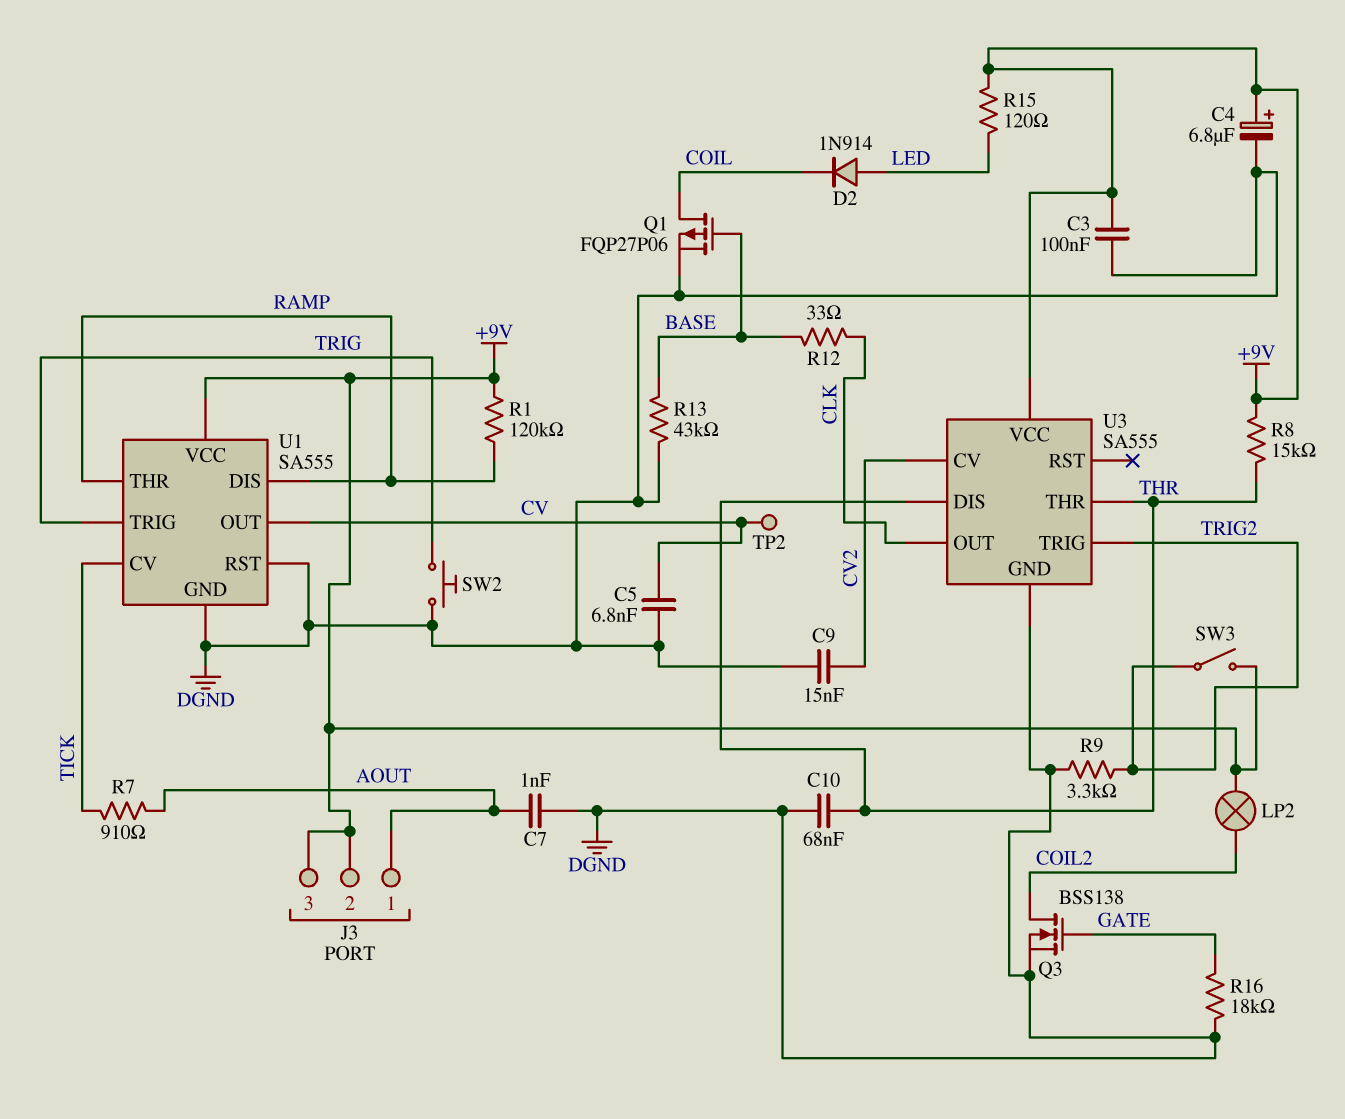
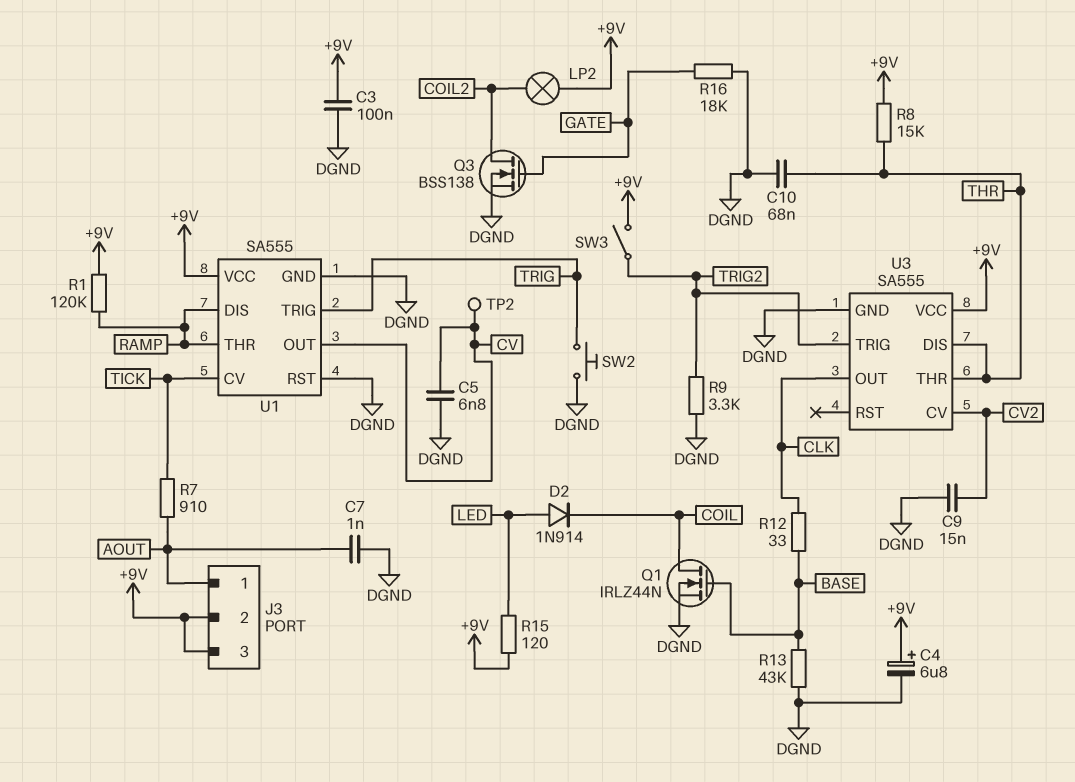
Q1: PMOS FQP27P06 (G BASE, D COIL, S DGND) -> NMOS IRLZ44N (G BASE, D COIL, S DGND)

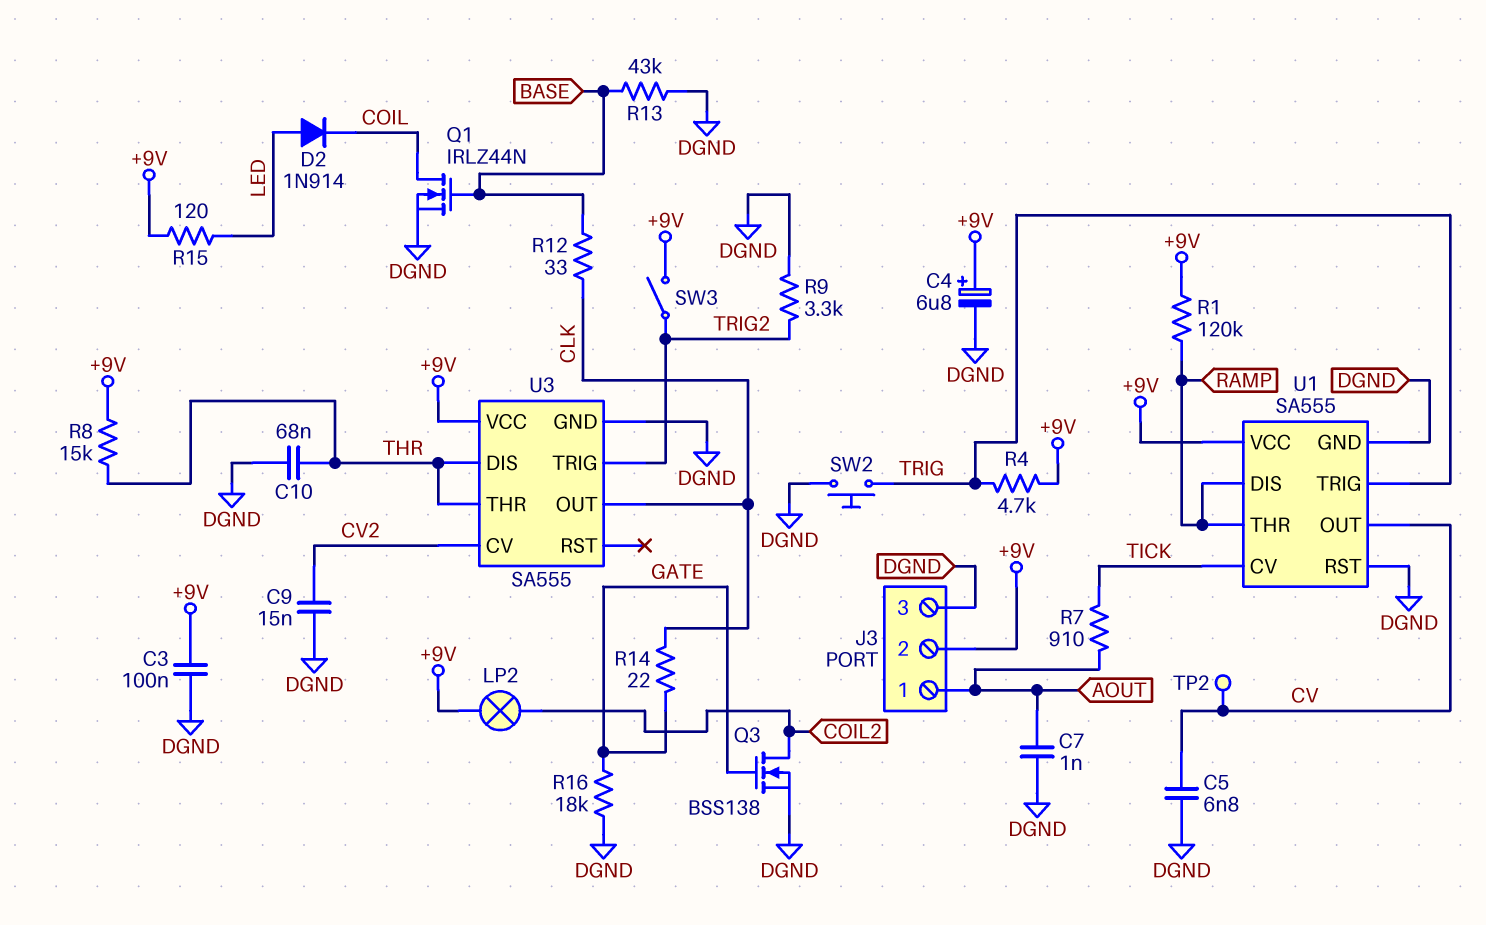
J3 pin 3: +9V -> DGND
R4: none -> 4.7k (+9V, TRIG)
R14: none -> 22 (CLK, GATE)

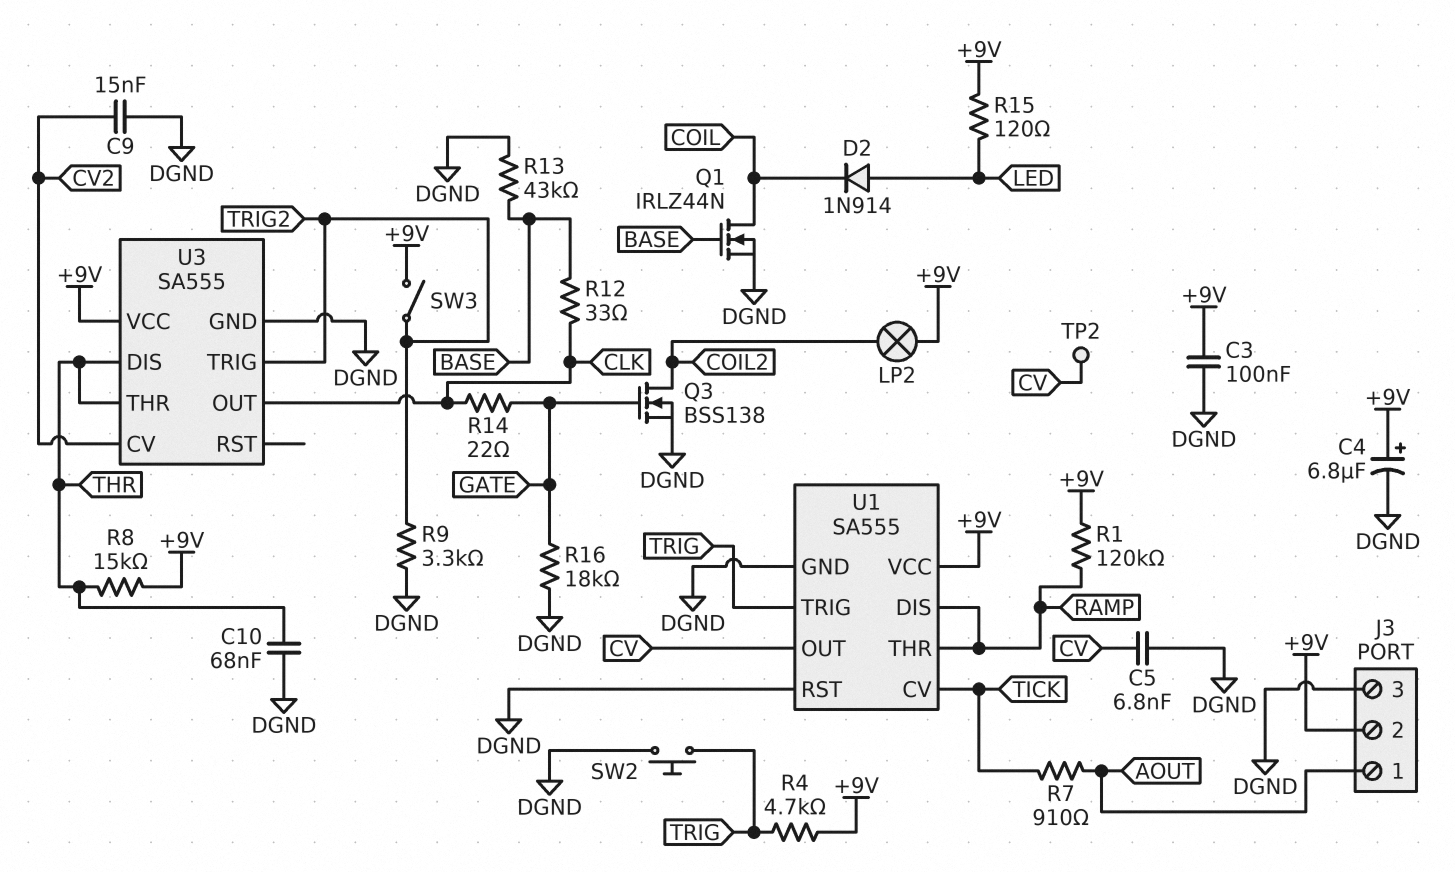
C7: 1nF (AOUT, DGND) -> none

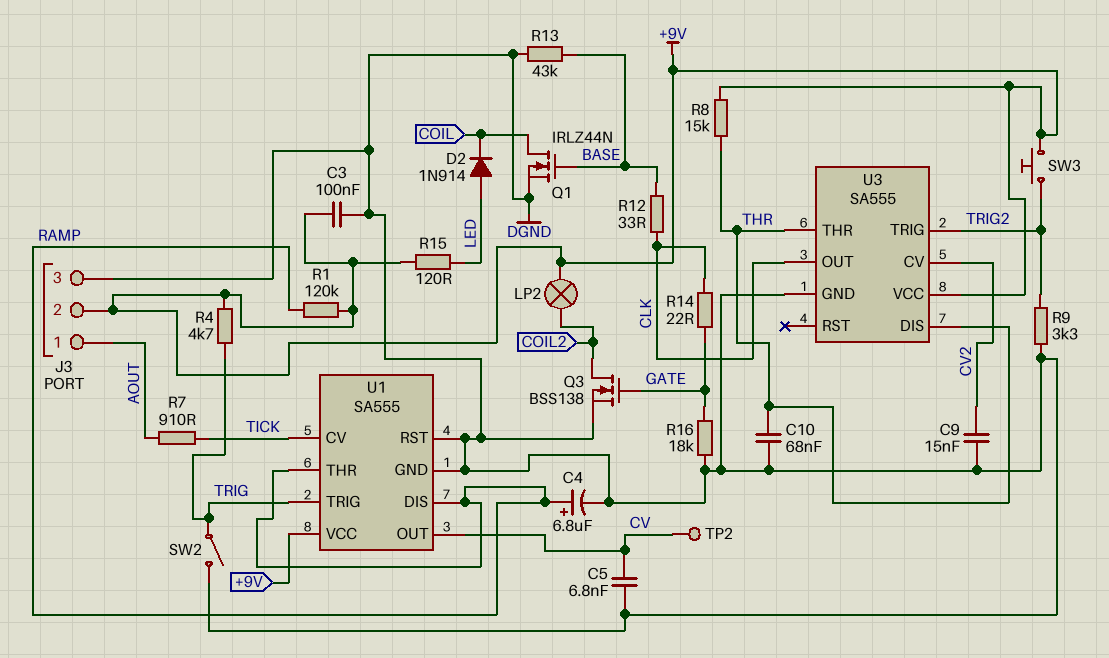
C4: 6.8uF (plus +9V, minus DGND) -> 6.8uF (plus RAMP, minus DGND)
SW2: button (DGND, TRIG) -> switch (DGND, TRIG)
SW3: switch (+9V, TRIG2) -> button (+9V, TRIG2)

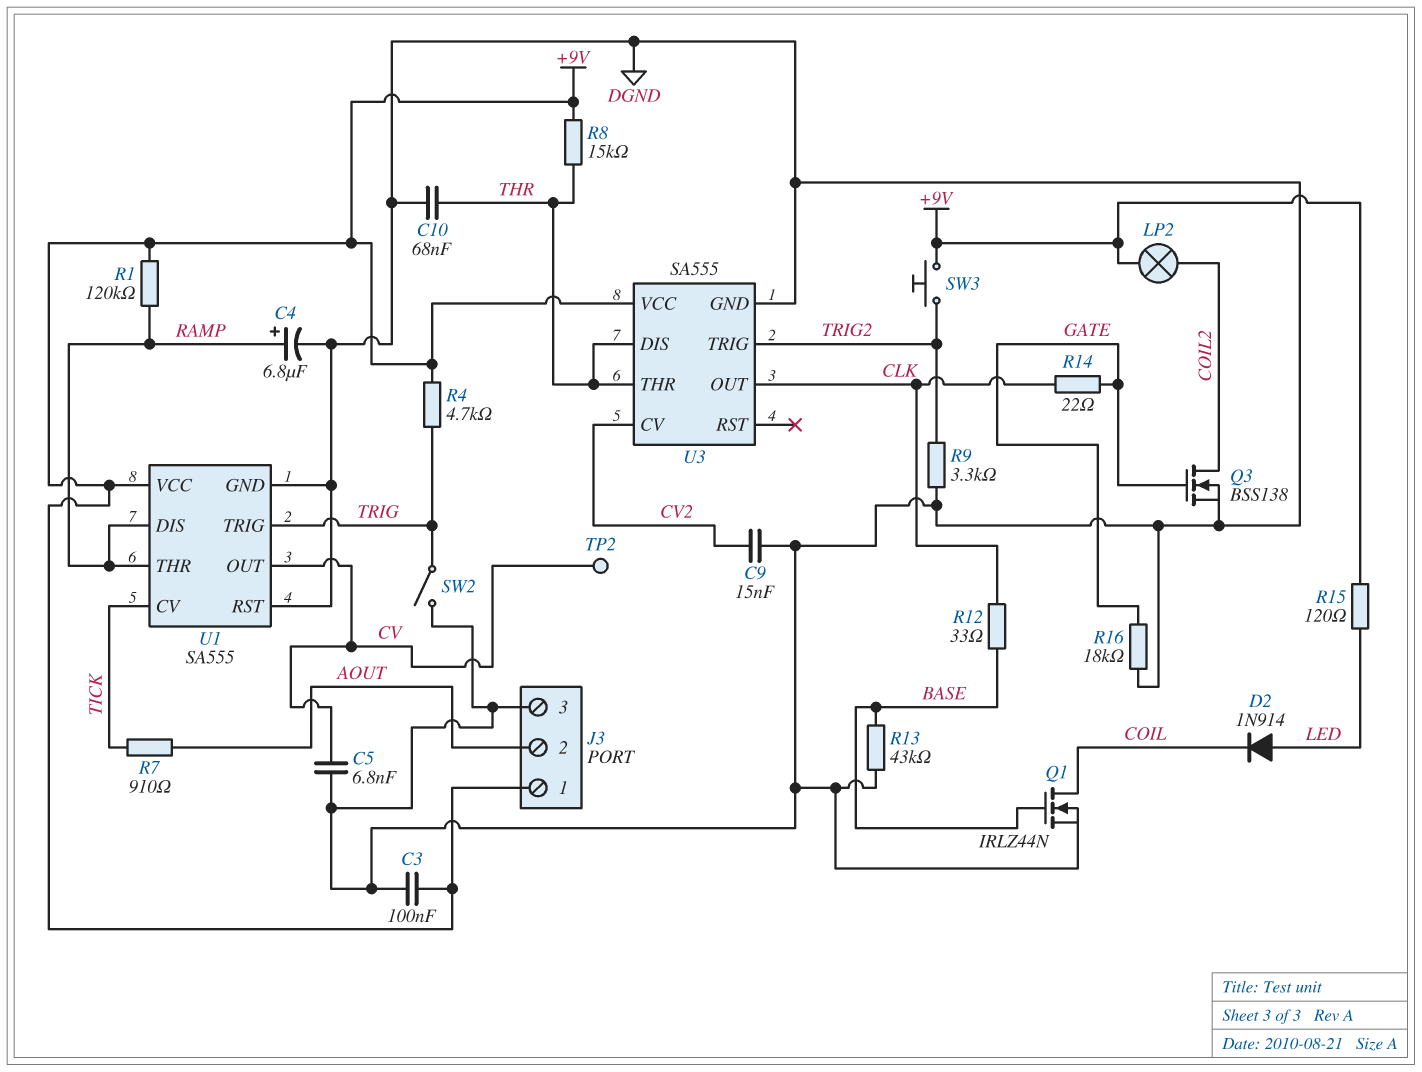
J3 pin 1: AOUT -> +9V
J3 pin 2: +9V -> AOUT

